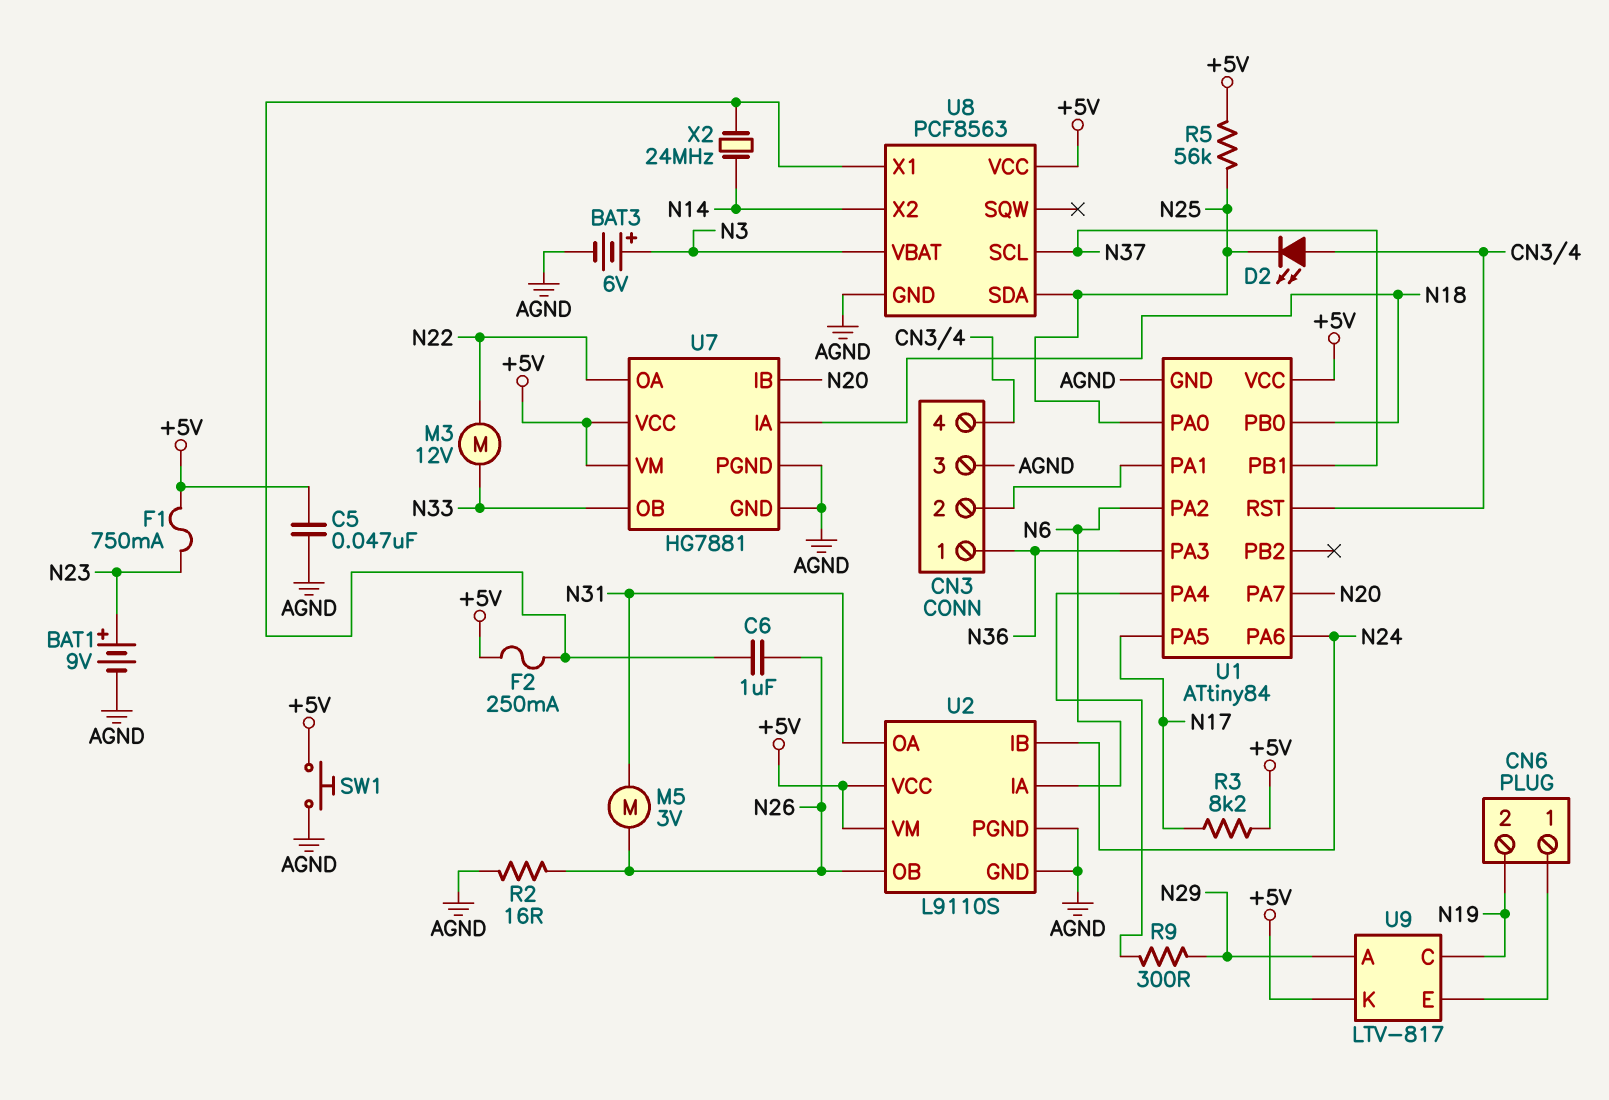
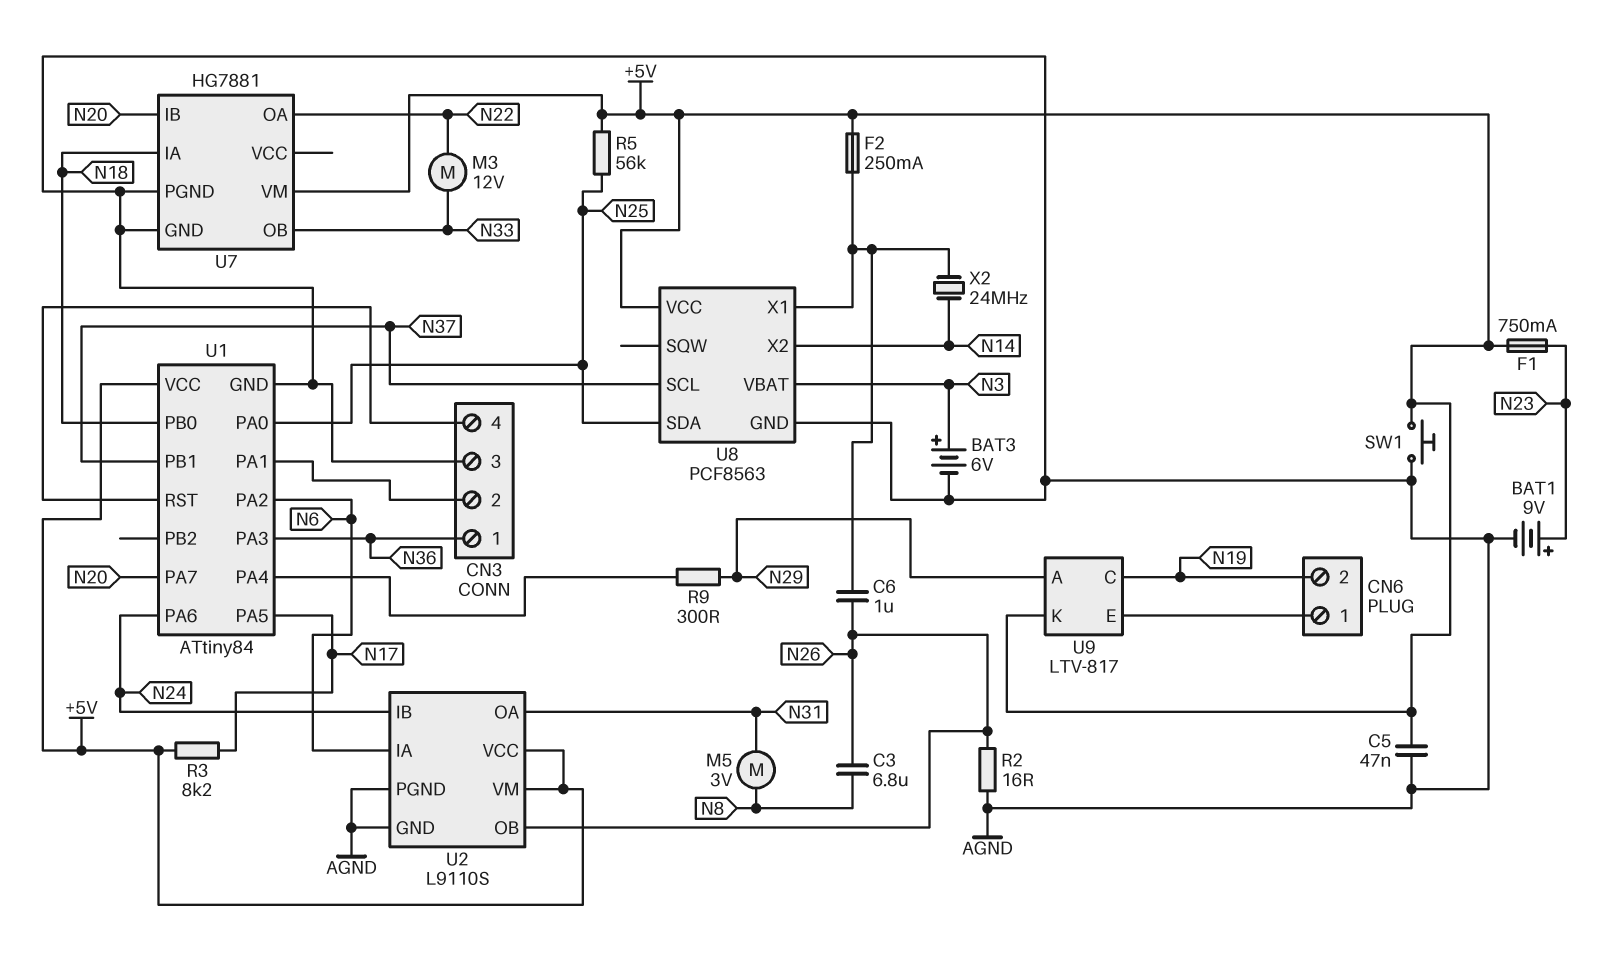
C3: none -> 6.8uF (N8, N26)
D2: LED (A CN3/4, K N25) -> none
M5: motor 3V (N26, N31) -> motor 3V (N8, N31)
U7 pin VCC: +5V -> none

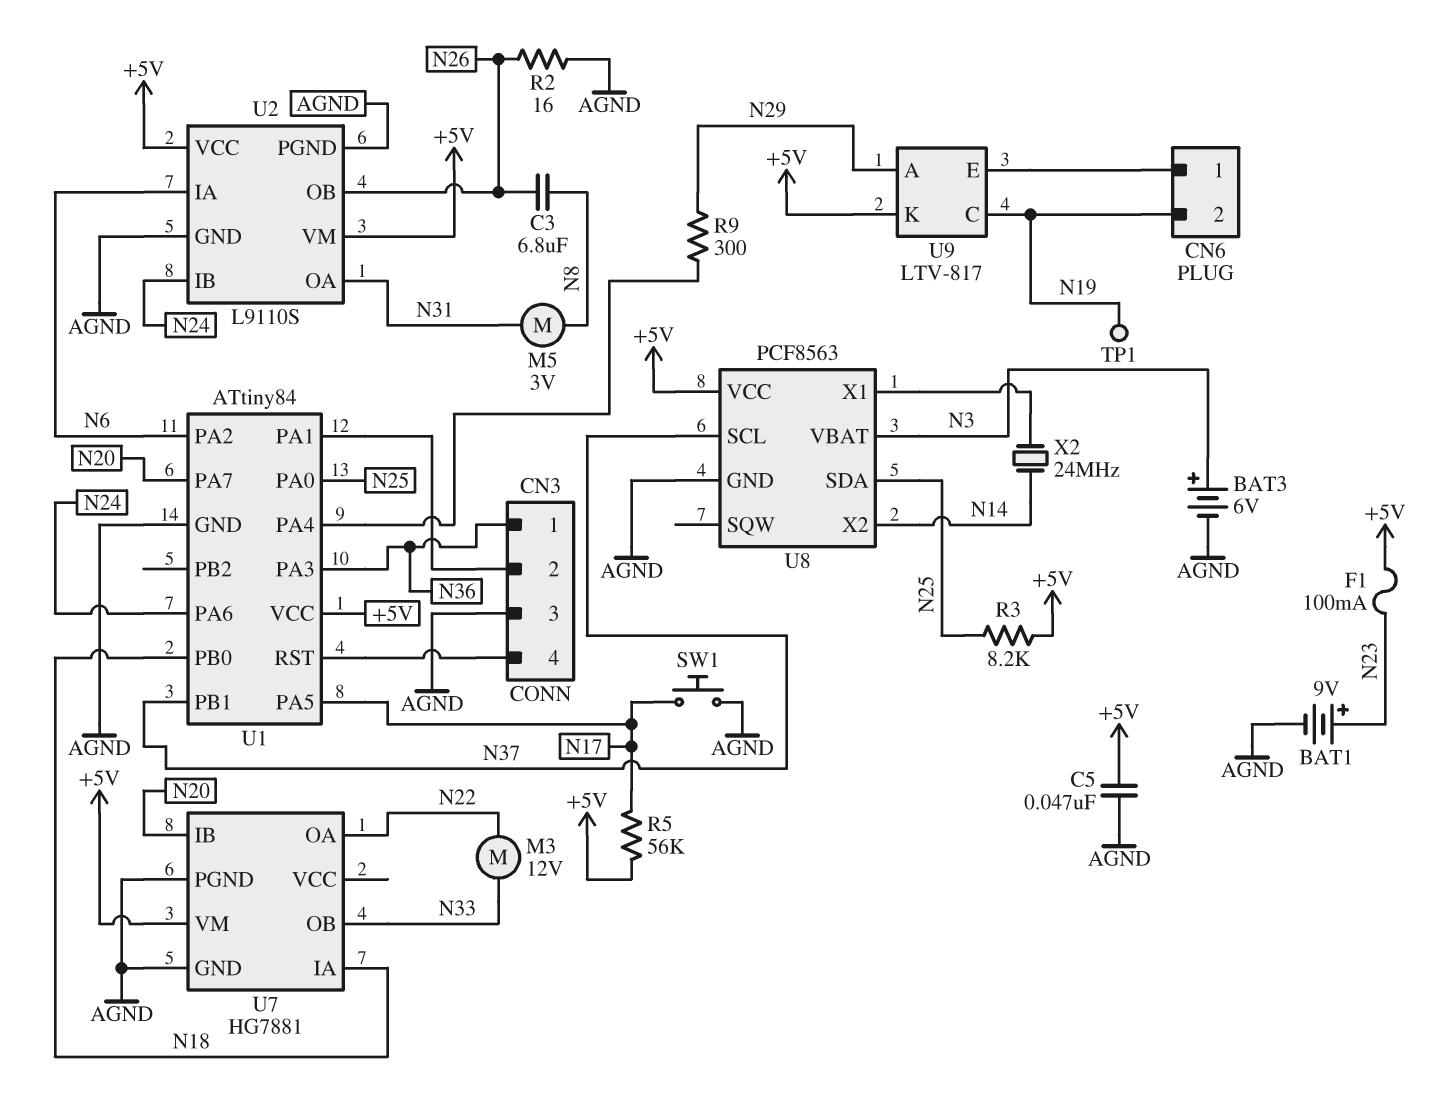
C6: 1uF (N26, U8/X1) -> none
F1: 750mA (+5V, N23) -> 100mA (+5V, N23)
F2: 250mA (+5V, U8/X1) -> none
R3: 8.2k (+5V, N17) -> 8.2k (+5V, N25)
R5: 56k (+5V, N25) -> 56k (+5V, N17)
SW1: button (+5V, AGND) -> button (AGND, N17)
TP1: none -> test point (N19)

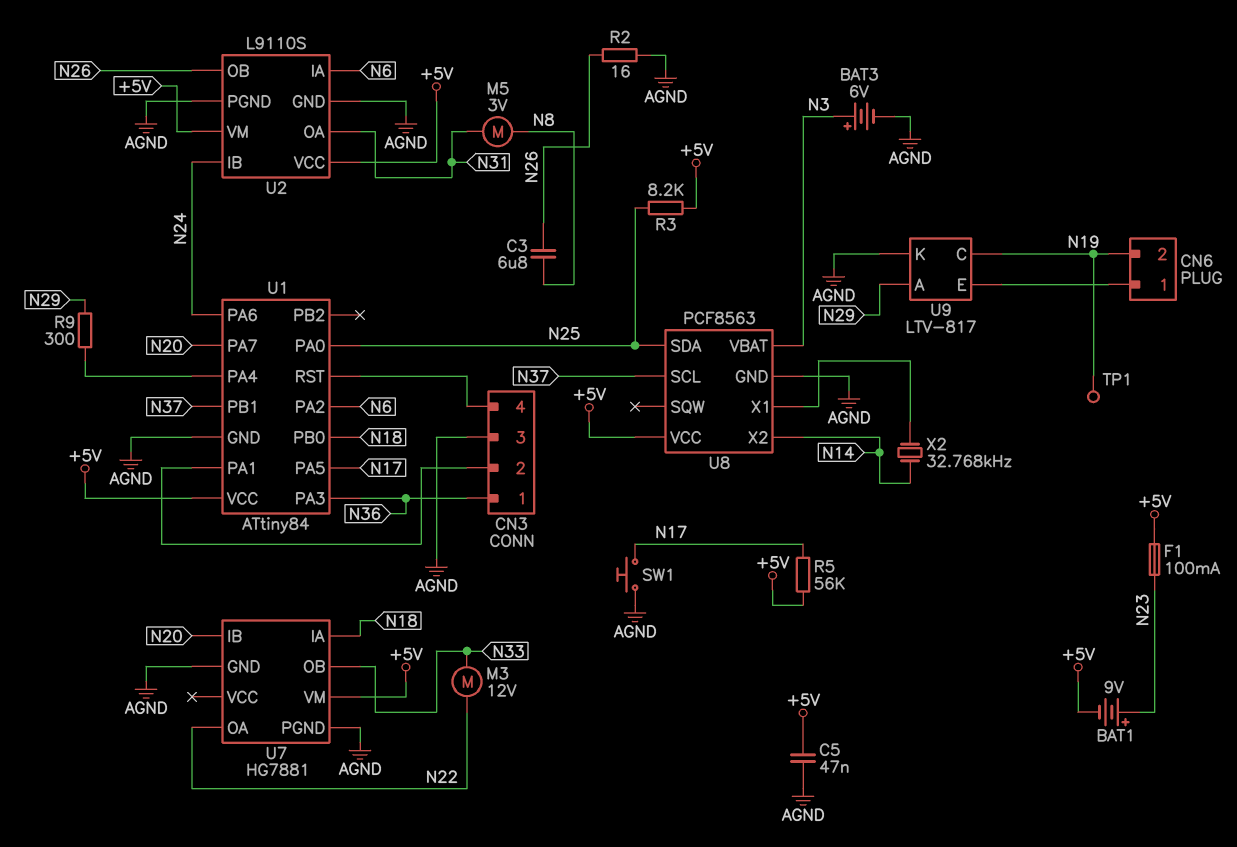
BAT1: 9V (plus N23, minus AGND) -> 9V (plus N23, minus +5V)
U9 pin K: +5V -> AGND
X2: 24MHz (N14, U8/X1) -> 32.768kHz (N14, U8/X1)

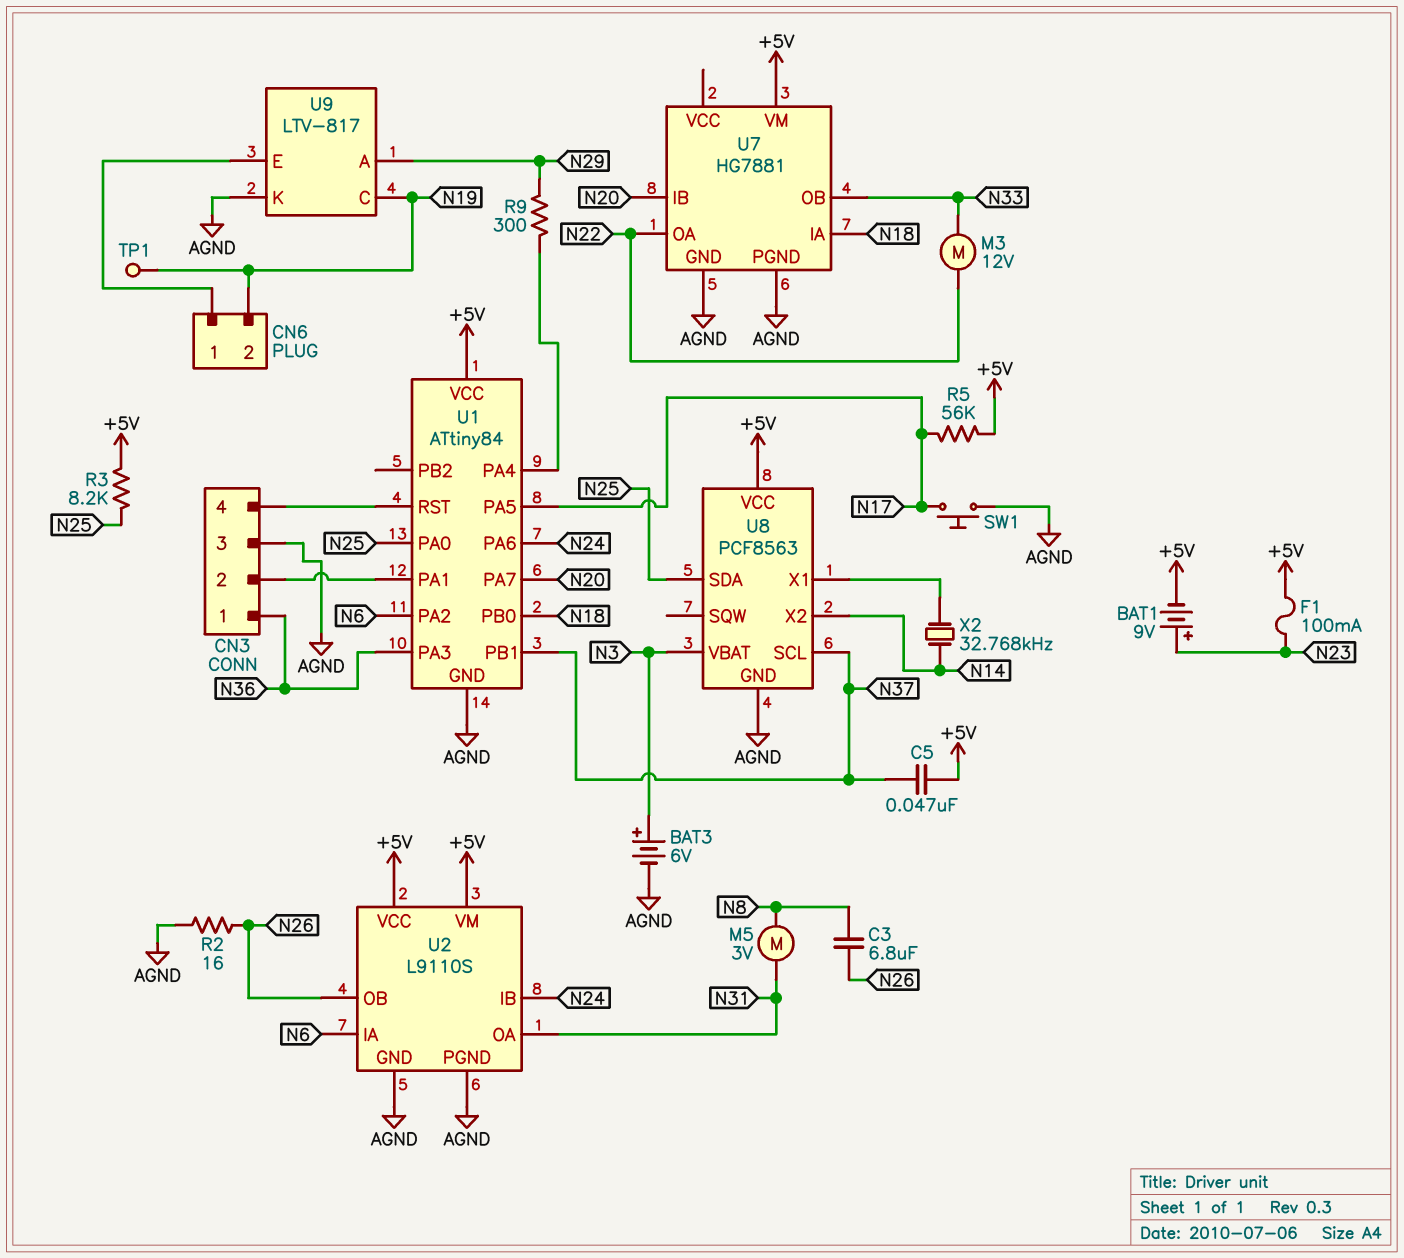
C5: 47nF (+5V, AGND) -> 47nF (+5V, N37)

